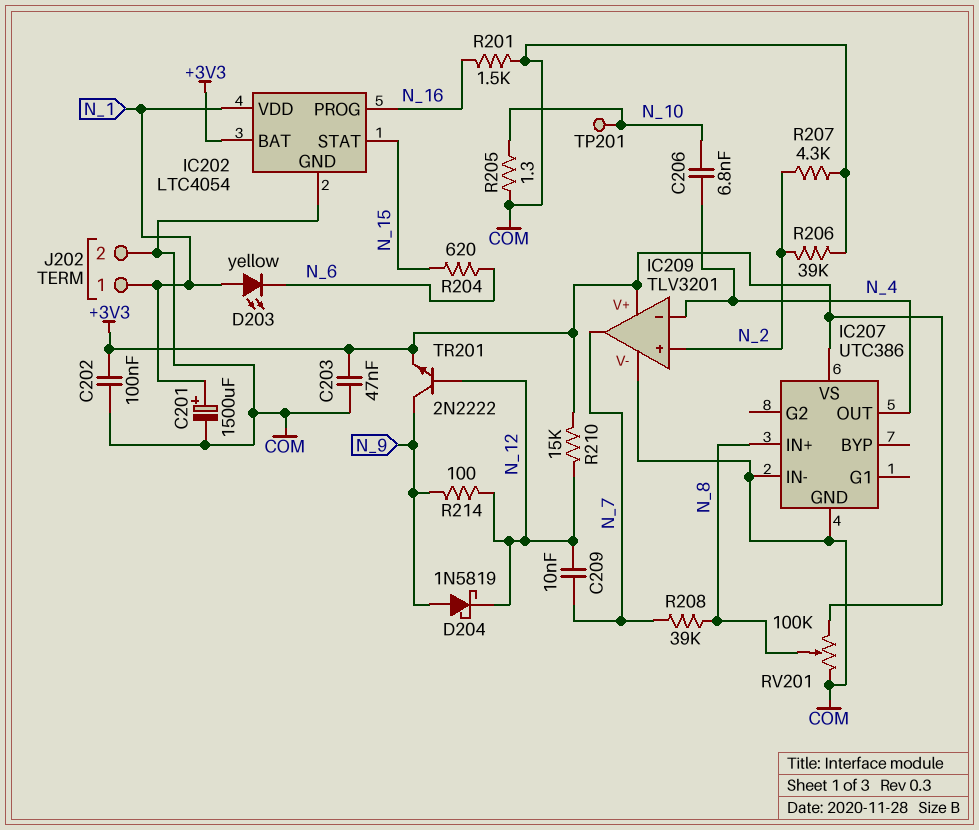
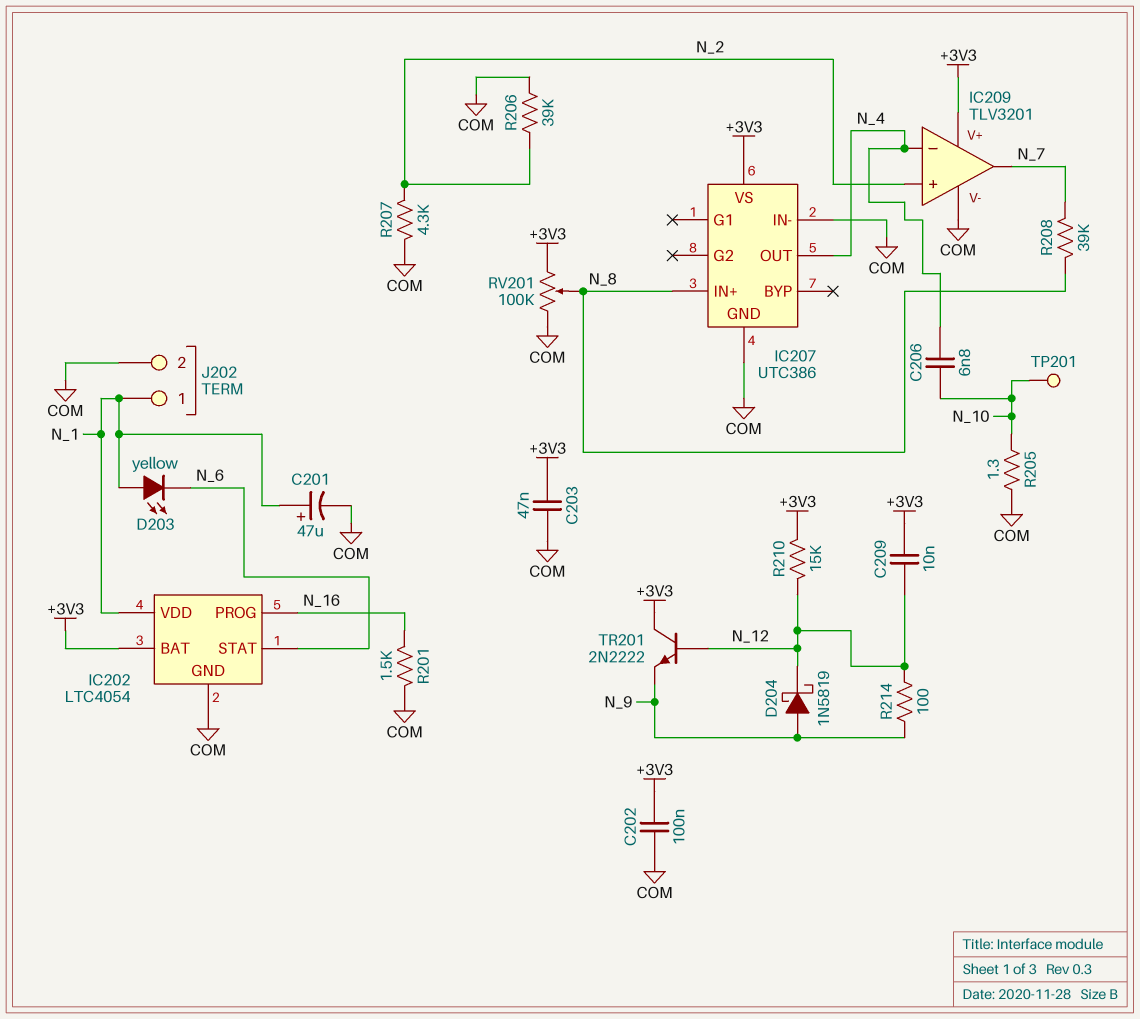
C201: 1500uF (plus N_1, minus COM) -> 47uF (plus N_1, minus COM)
C209: 10nF (N_7, N_12) -> 10nF (+3V3, N_12)
IC202 pin STAT: N_15 -> N_6
R204: 620 (N_6, N_15) -> none
TR201: NPN 2N2222 (B N_12, C N_9, E +3V3) -> NPN 2N2222 (B N_12, C +3V3, E N_9)

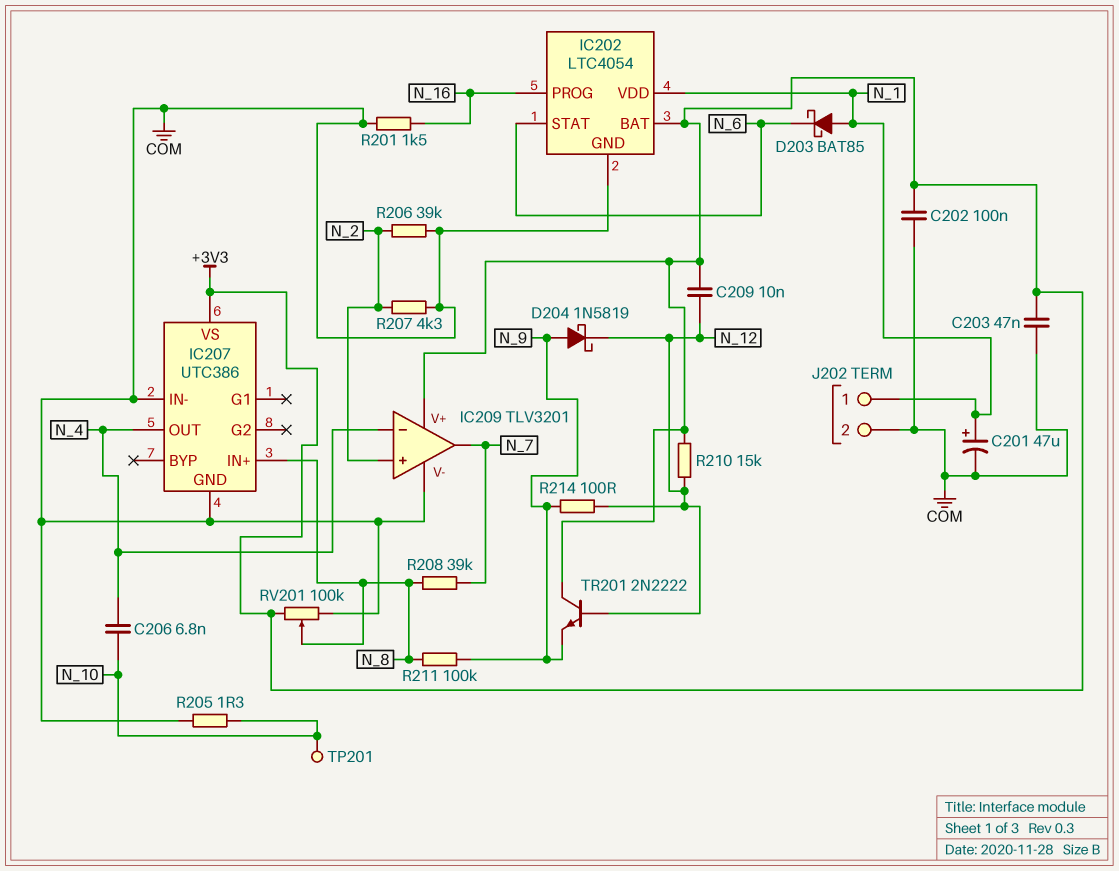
D203: LED yellow (A N_1, K N_6) -> schottky BAT85 (A N_1, K N_6)
R211: none -> 100k (N_8, N_9)

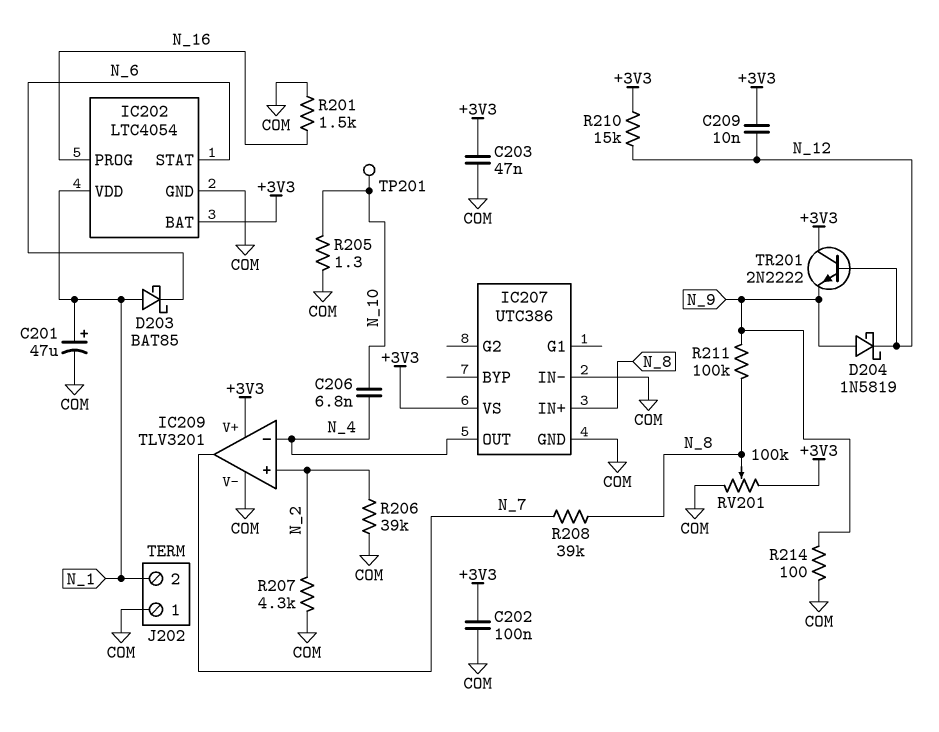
J202 pin 1: N_1 -> COM
J202 pin 2: COM -> N_1
R214: 100 (N_9, N_12) -> 100 (COM, N_9)

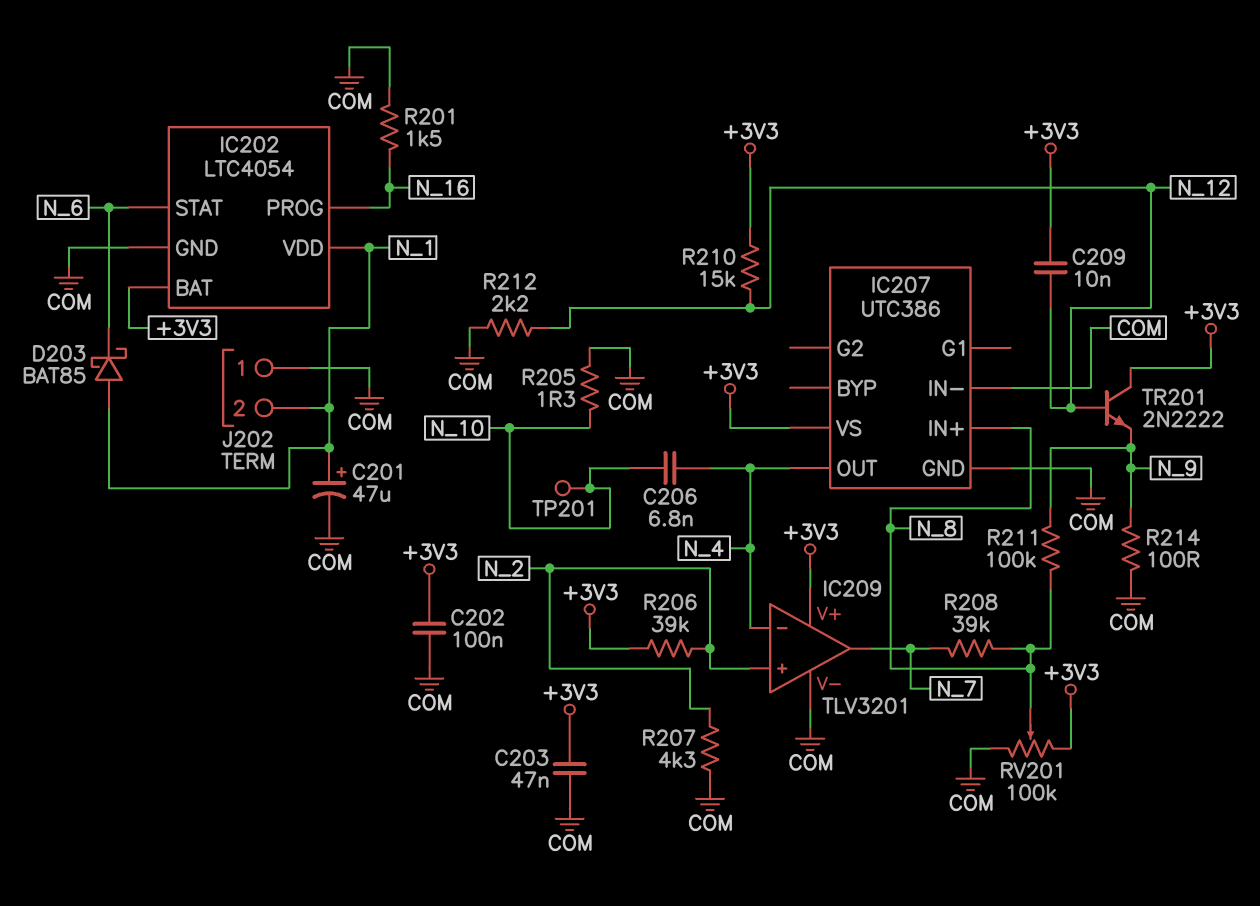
D204: schottky 1N5819 (A N_9, K N_12) -> none
R206: 39k (COM, N_2) -> 39k (+3V3, N_2)
R212: none -> 2.2k (COM, N_12)

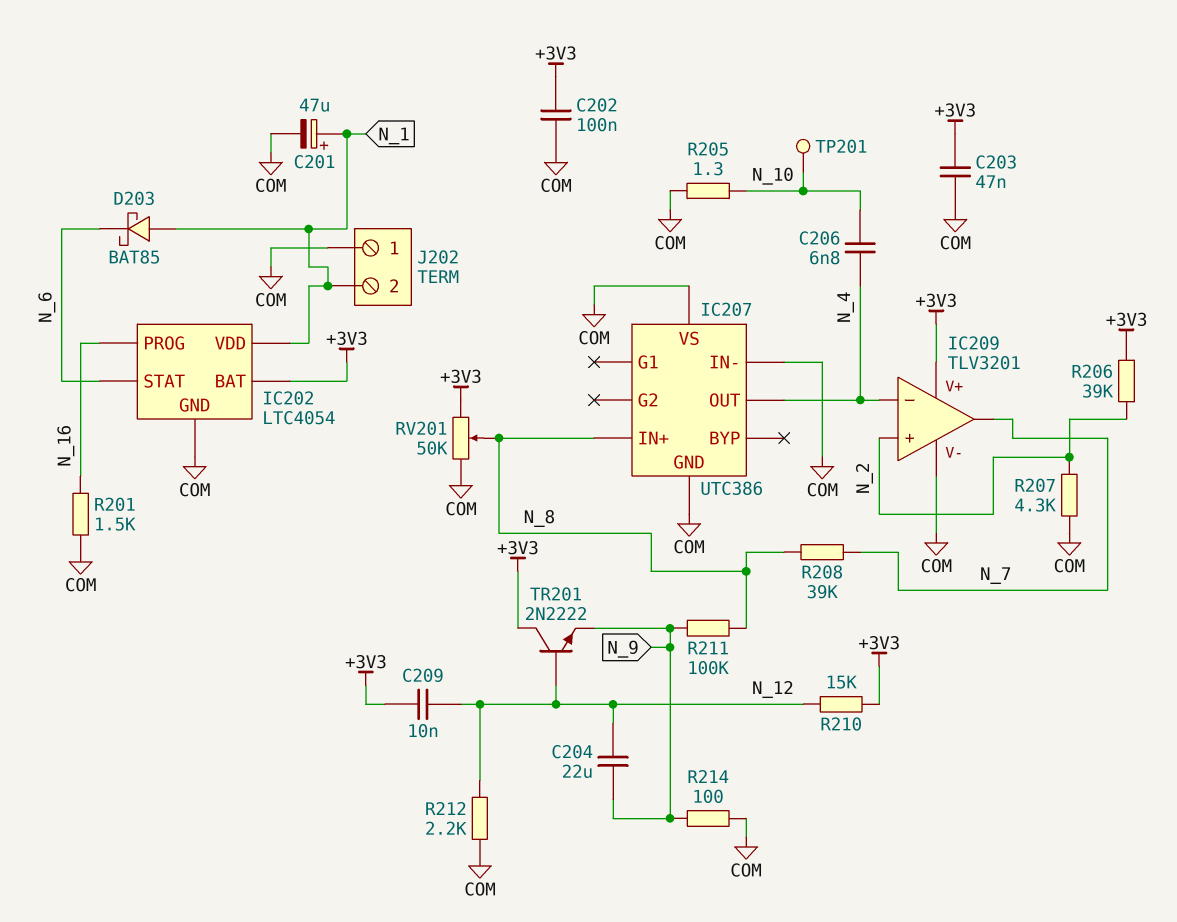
C204: none -> 22uF (N_9, N_12)
IC207 pin VS: +3V3 -> COM
RV201: 100k (+3V3, COM, wiper N_8) -> 50k (+3V3, COM, wiper N_8)

